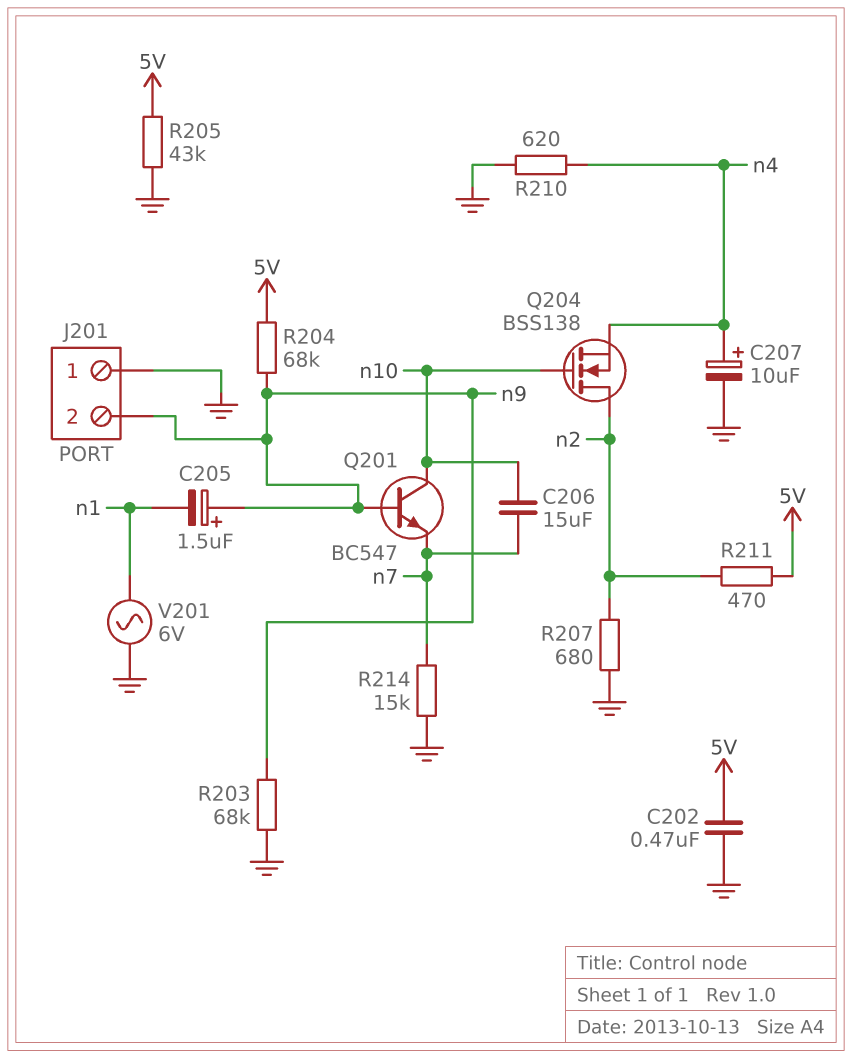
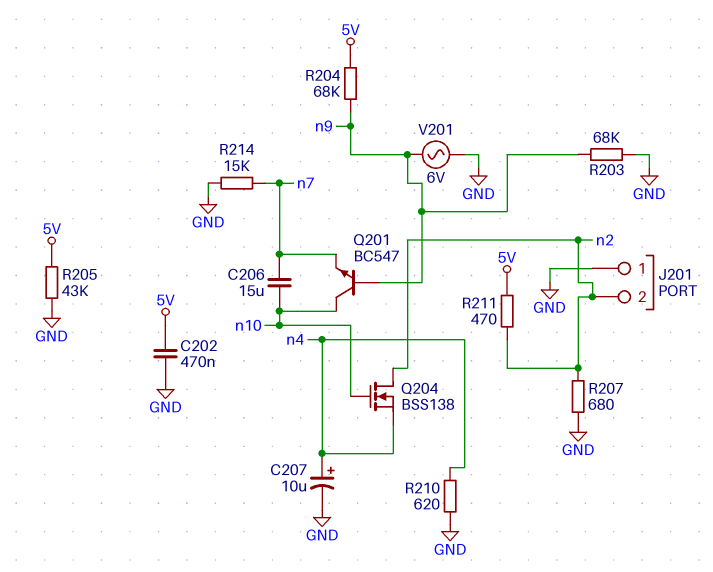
C205: 1.5uF (plus n9, minus n1) -> none
J201 pin 2: n9 -> n2
V201: AC 6V (GND, n1) -> AC 6V (GND, n9)

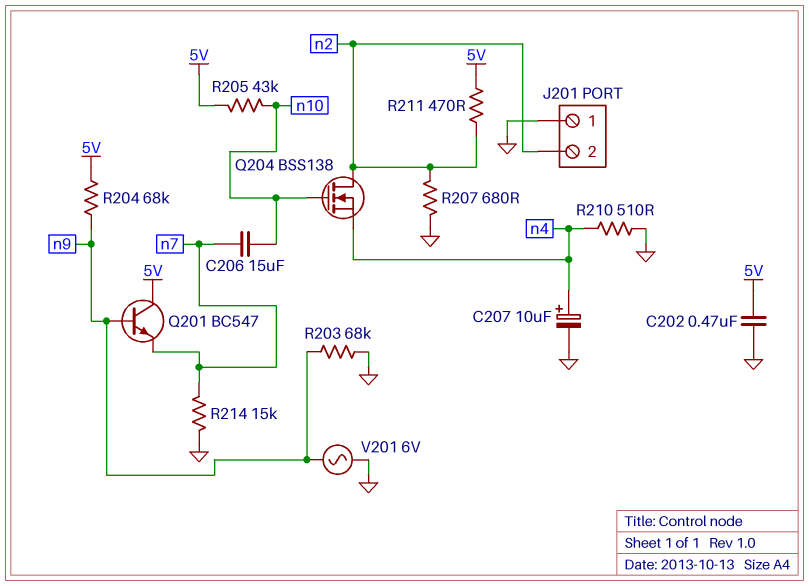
Q201: NPN BC547 (B n9, C n10, E n7) -> NPN BC547 (B n9, C 5V, E n7)
R205: 43k (5V, GND) -> 43k (5V, n10)
R210: 620 (GND, n4) -> 510 (GND, n4)

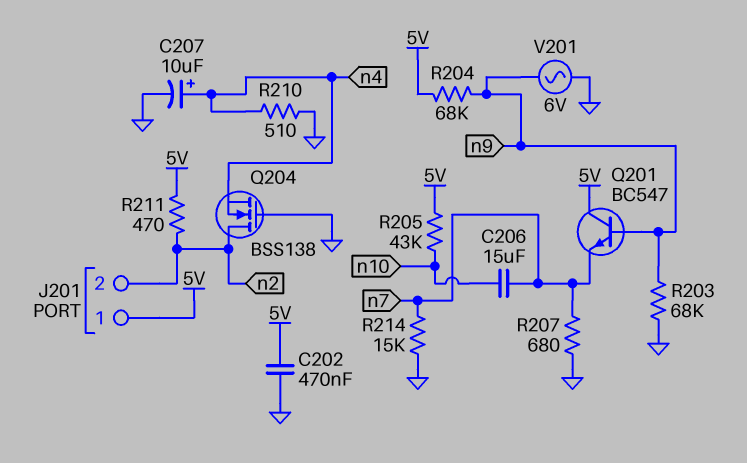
J201 pin 1: GND -> 5V
Q204: NMOS BSS138 (G n10, D n2, S n4) -> NMOS BSS138 (G GND, D n2, S n4)
R207: 680 (GND, n2) -> 680 (GND, n7)

